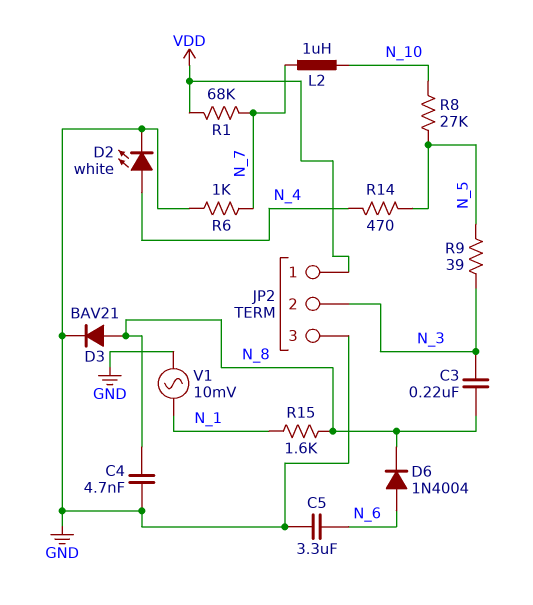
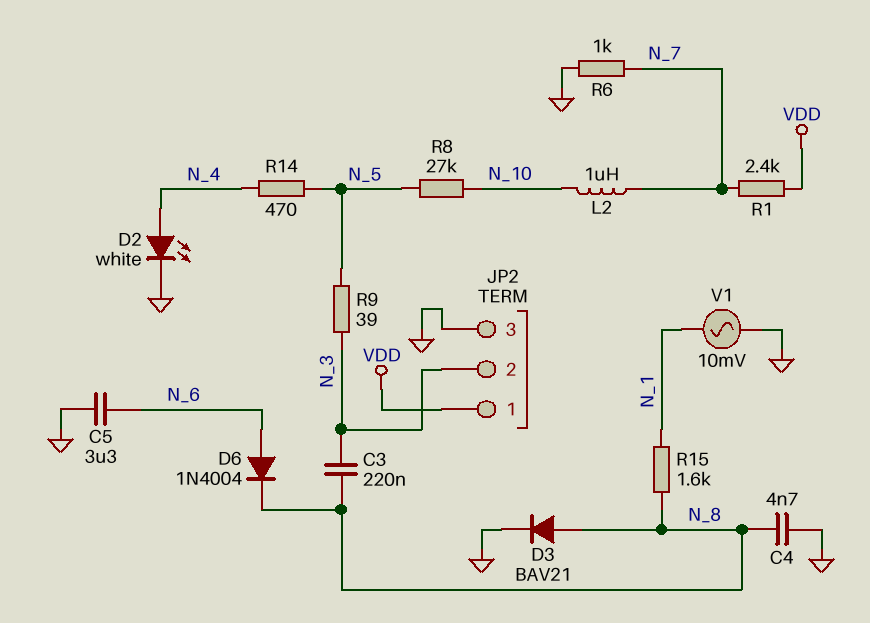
R1: 68k (N_7, VDD) -> 2.4k (N_7, VDD)

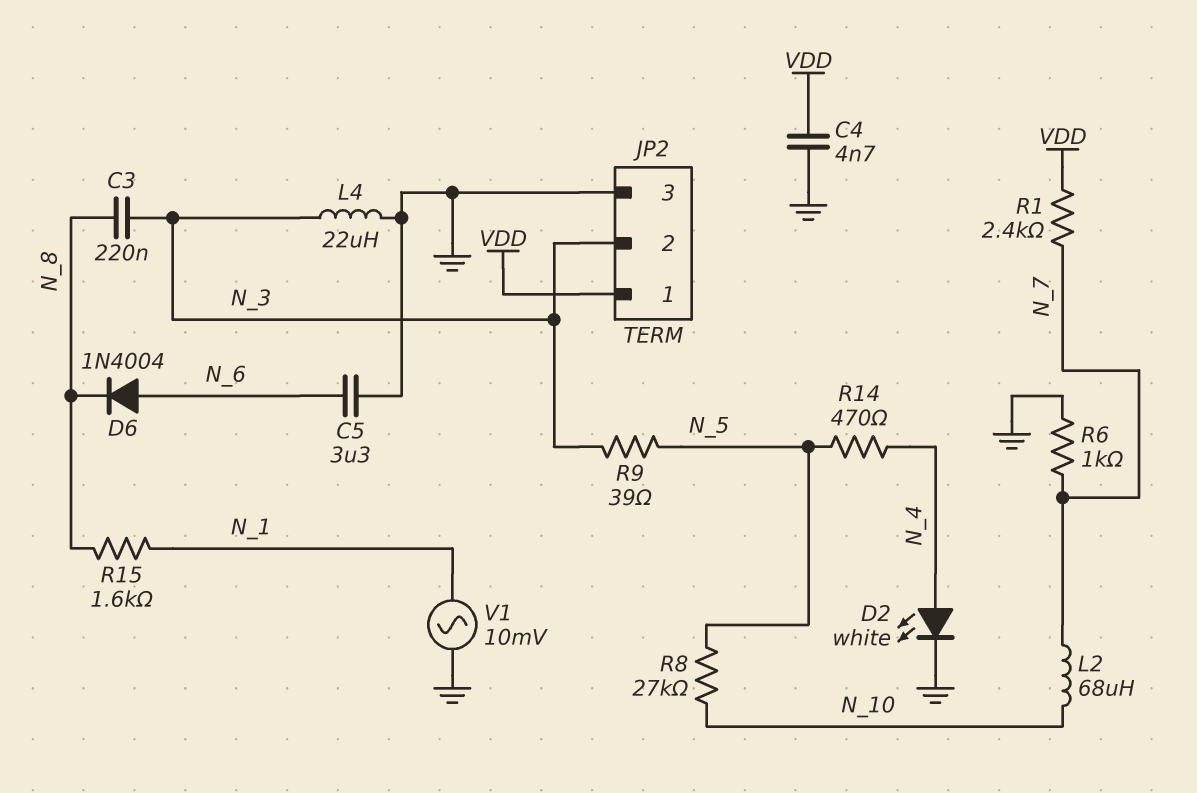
C4: 4.7nF (GND, N_8) -> 4.7nF (GND, VDD)
D3: diode BAV21 (A N_8, K GND) -> none
L2: 1uH (N_7, N_10) -> 68uH (N_7, N_10)
L4: none -> 22uH (GND, N_3)

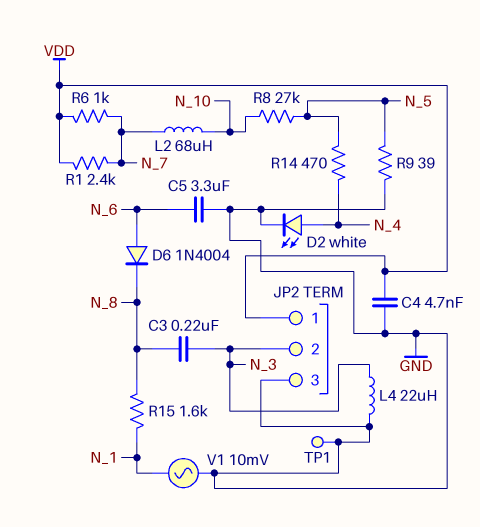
R6: 1k (GND, N_7) -> 1k (N_7, VDD)
R9: 39 (N_3, N_5) -> 39 (GND, N_5)
TP1: none -> test point (GND)

